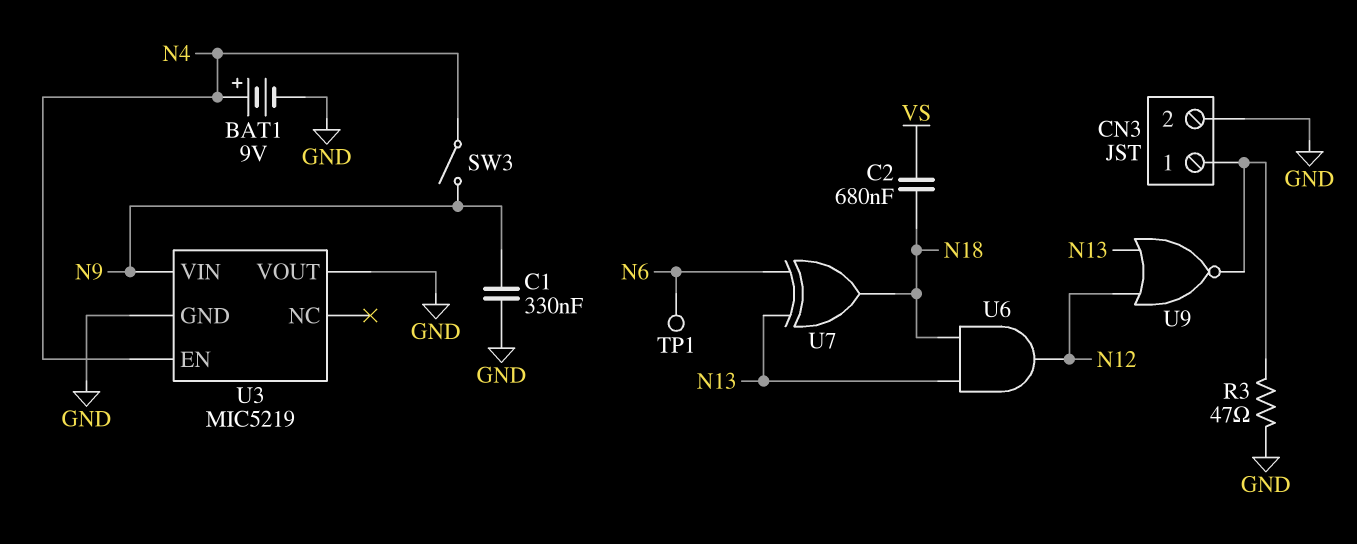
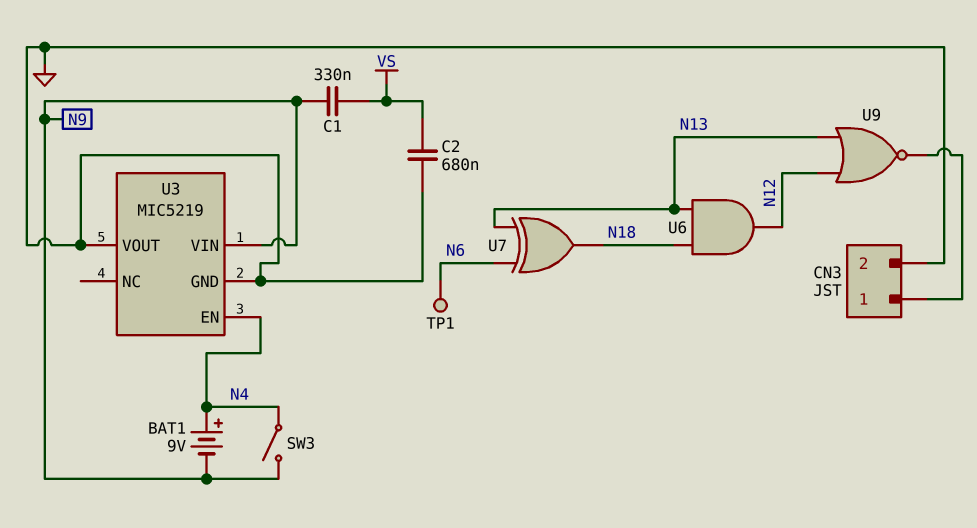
BAT1: 9V (plus N4, minus GND) -> 9V (plus N4, minus N9)
C1: 330nF (GND, N9) -> 330nF (N9, VS)
C2: 680nF (N18, VS) -> 680nF (GND, VS)
R3: 47 (CN3/1, GND) -> none

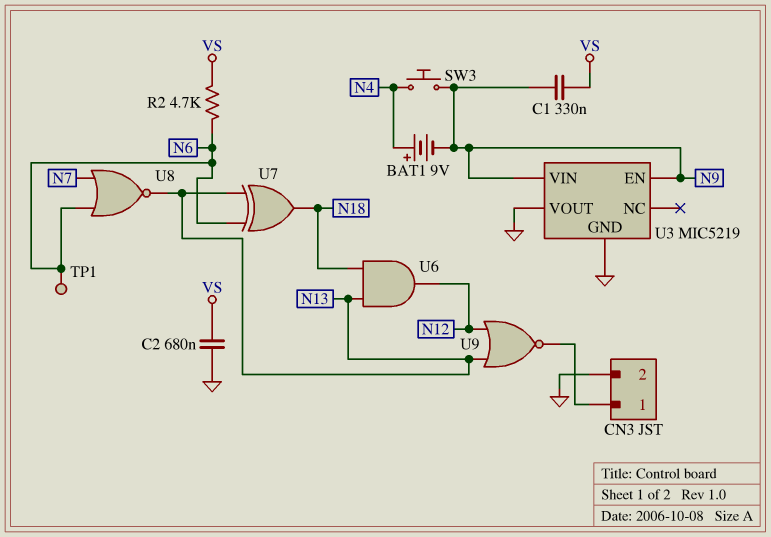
R2: none -> 4.7k (N6, VS)
SW3: switch (N4, N9) -> button (N4, N9)
U3 pin EN: N4 -> N9
U8: none -> NOR (in N6, in N7, out N13)

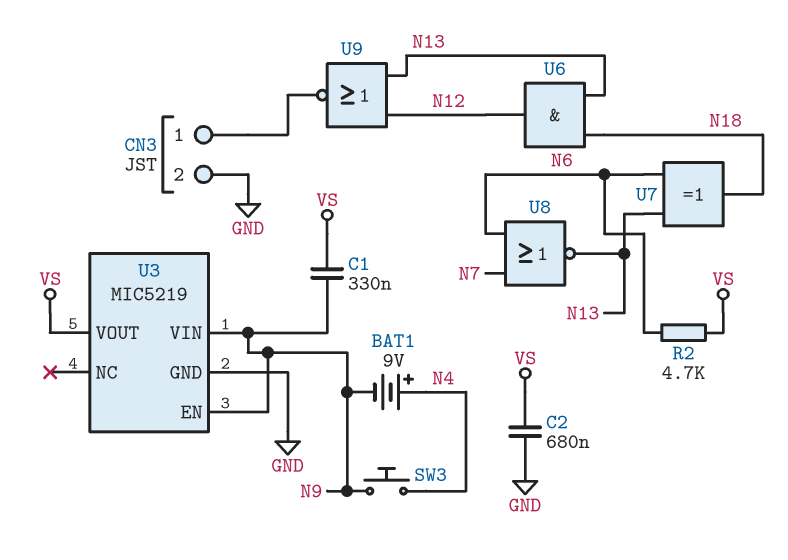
TP1: test point (N6) -> none
U3 pin VOUT: GND -> VS

